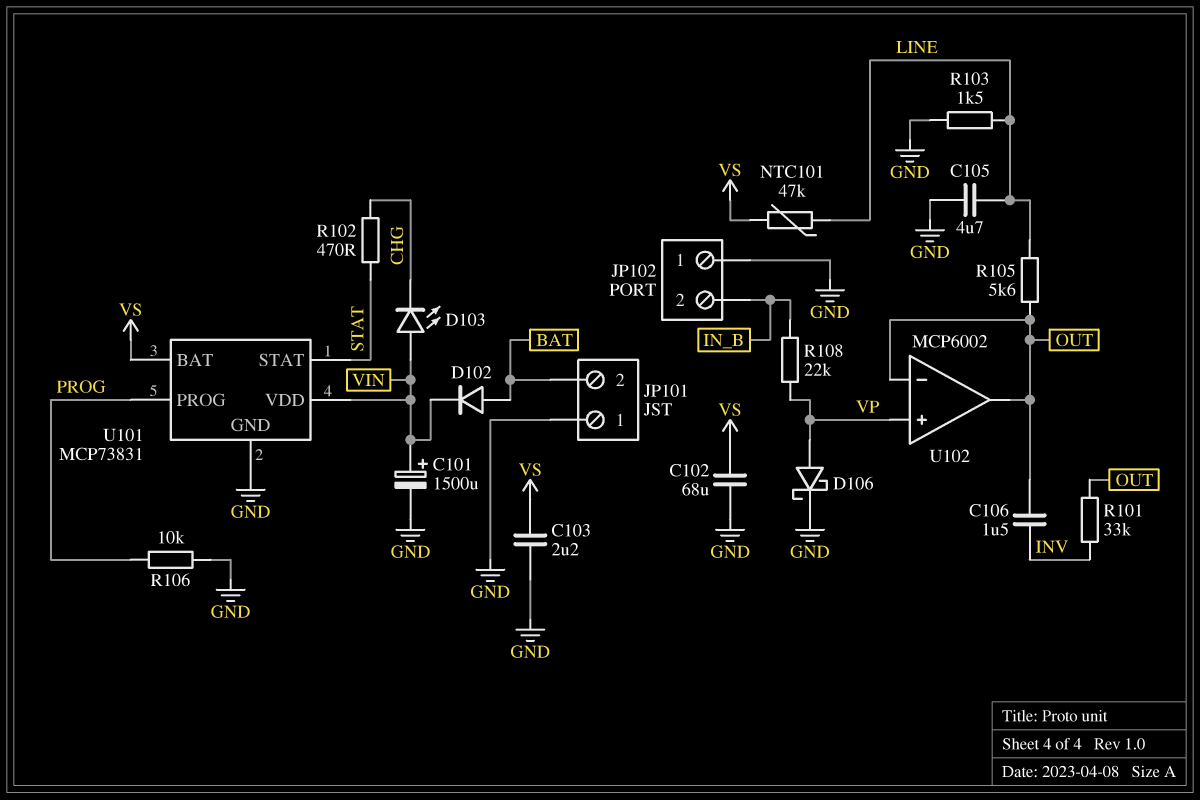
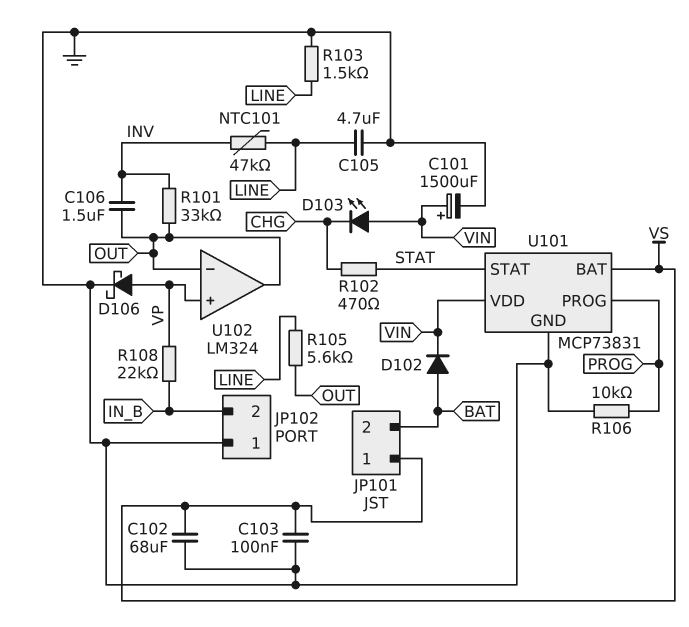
C103: 2.2uF (GND, VS) -> 100nF (GND, VS)
JP101 pin 1: GND -> VS
NTC101: 47k (LINE, VS) -> 47k (INV, LINE)
U102: MCP6002 -> LM324

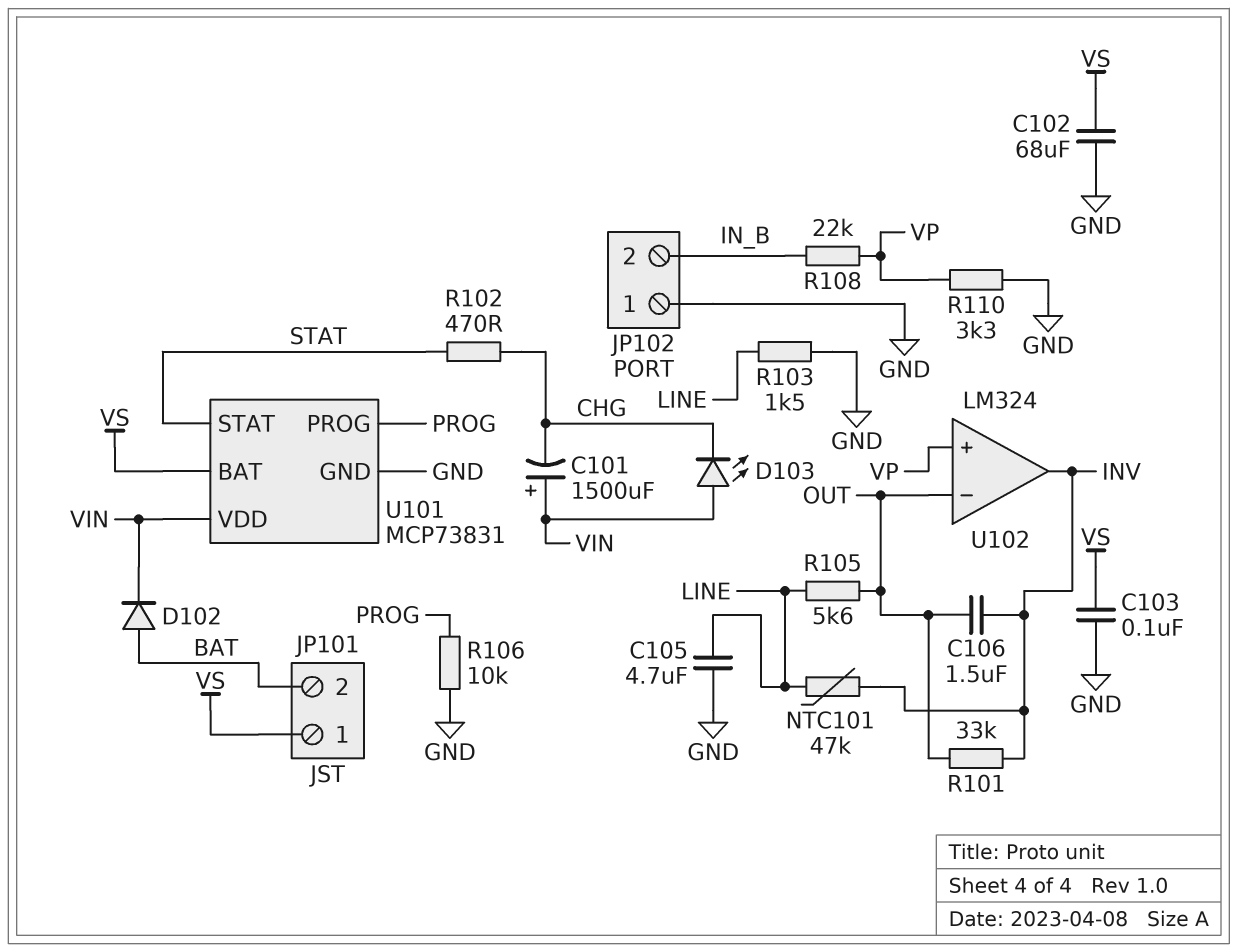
C101: 1500uF (plus VIN, minus GND) -> 1500uF (plus VIN, minus CHG)
D106: schottky (A VP, K GND) -> none
R110: none -> 3.3k (GND, VP)
U102 pin out: OUT -> INV

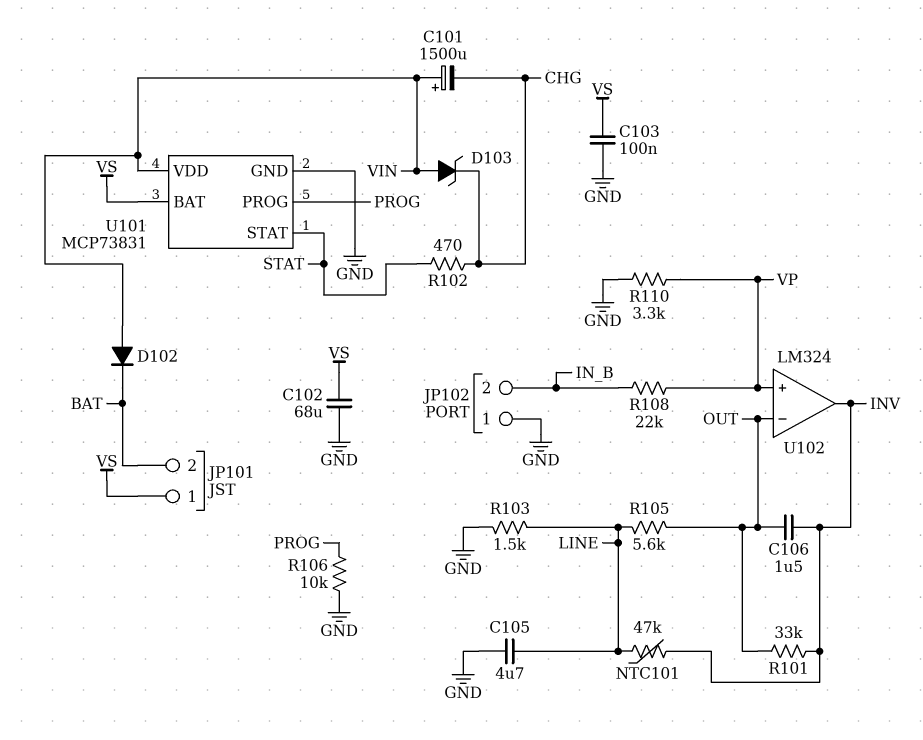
D102: diode (A BAT, K VIN) -> diode (A VIN, K BAT)
D103: LED (A VIN, K CHG) -> zener (A VIN, K CHG)

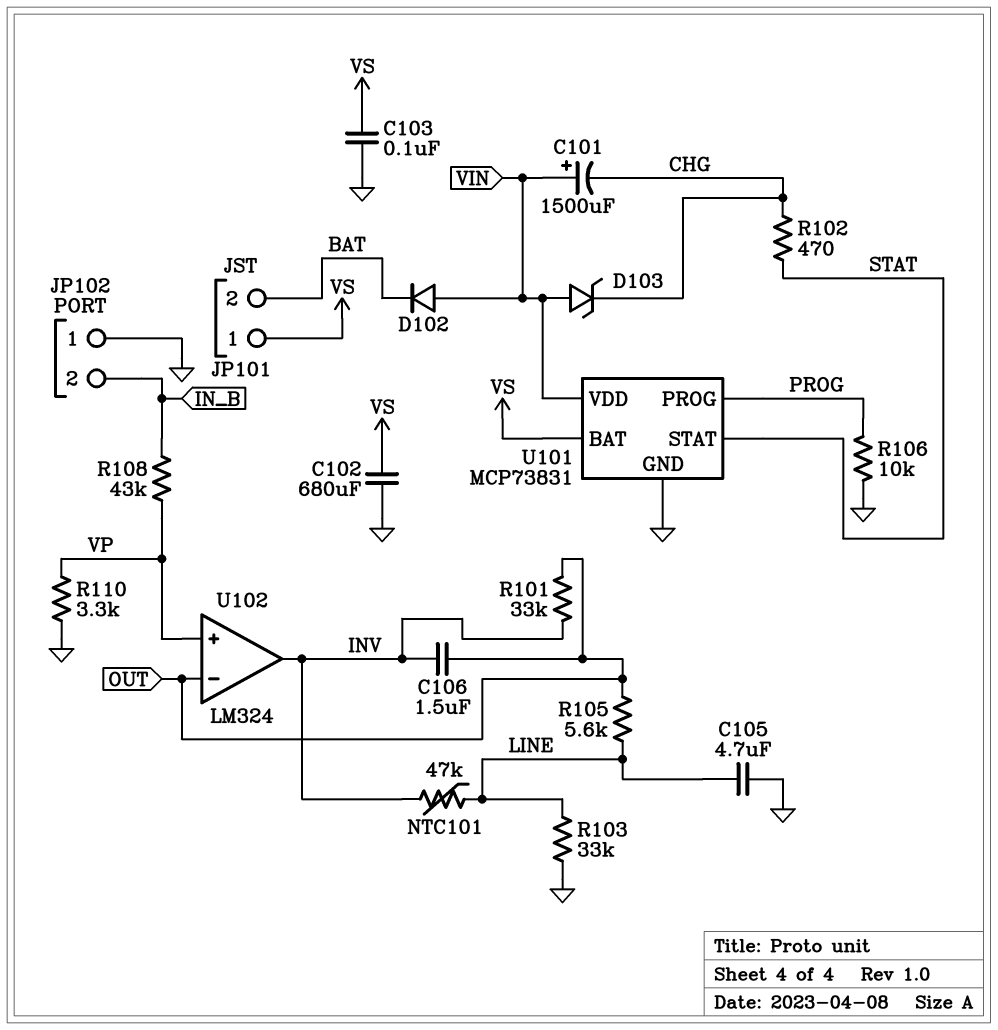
C102: 68uF (GND, VS) -> 680uF (GND, VS)
R103: 1.5k (GND, LINE) -> 33k (GND, LINE)
R108: 22k (IN_B, VP) -> 43k (IN_B, VP)

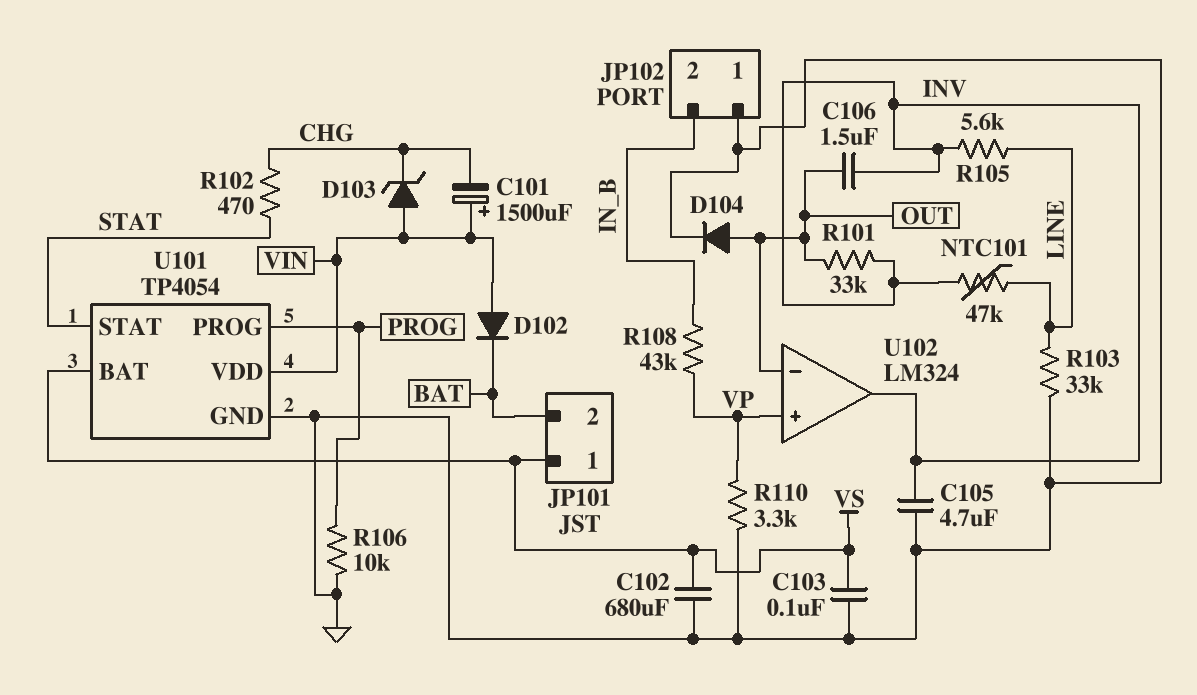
C105: 4.7uF (GND, LINE) -> 4.7uF (GND, INV)
D104: none -> diode (A OUT, K GND)
R105: 5.6k (LINE, OUT) -> 5.6k (INV, LINE)
U101: MCP73831 -> TP4054

